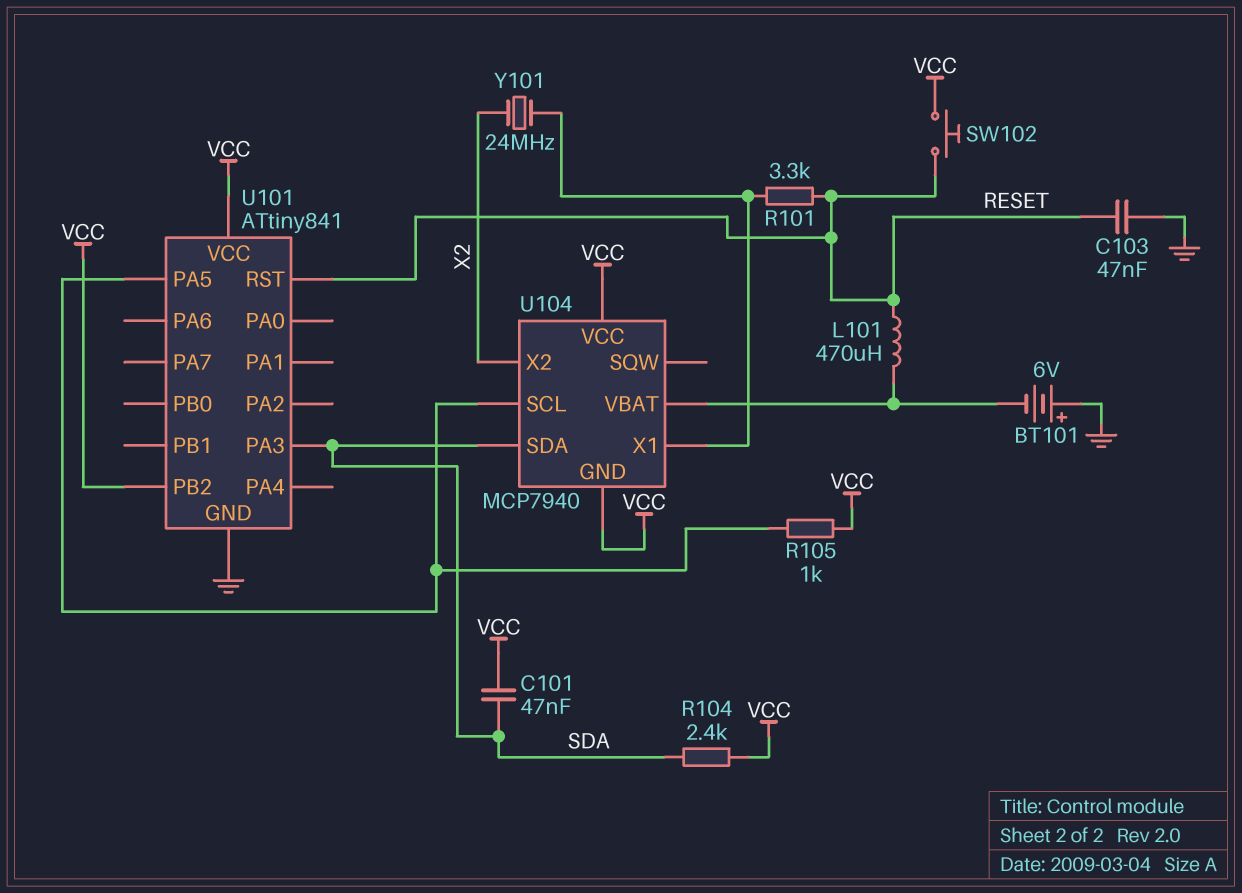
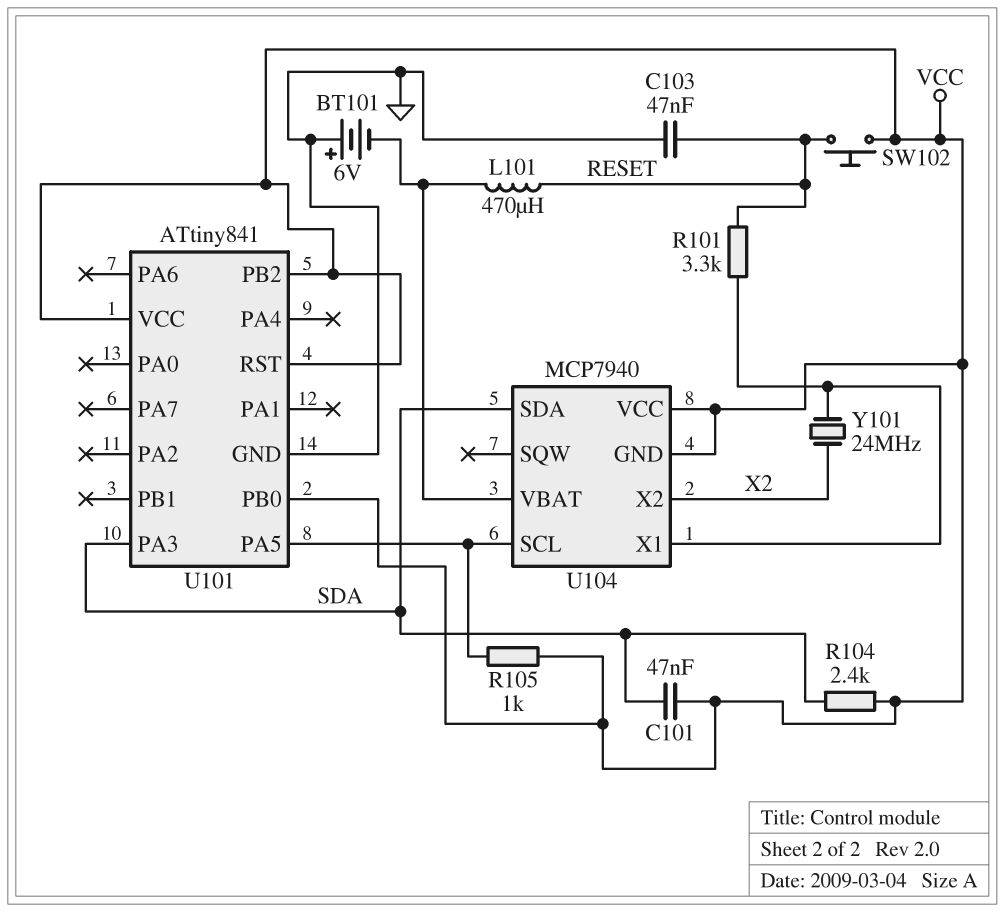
U101 pin PB0: none -> VCC
U101 pin RST: RESET -> VCC

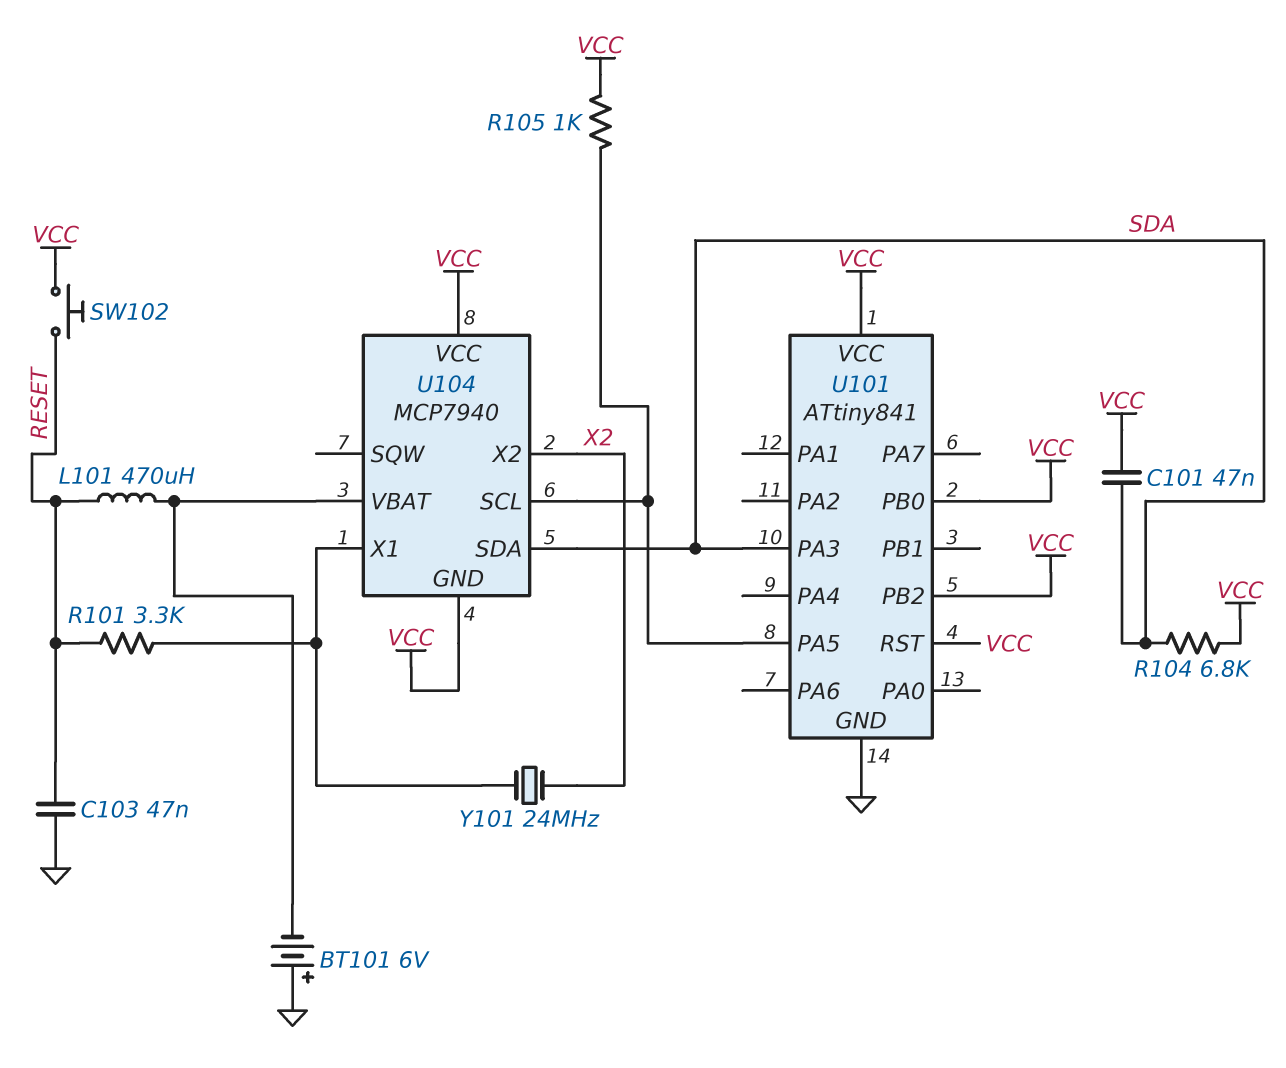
R104: 2.4k (SDA, VCC) -> 6.8k (SDA, VCC)

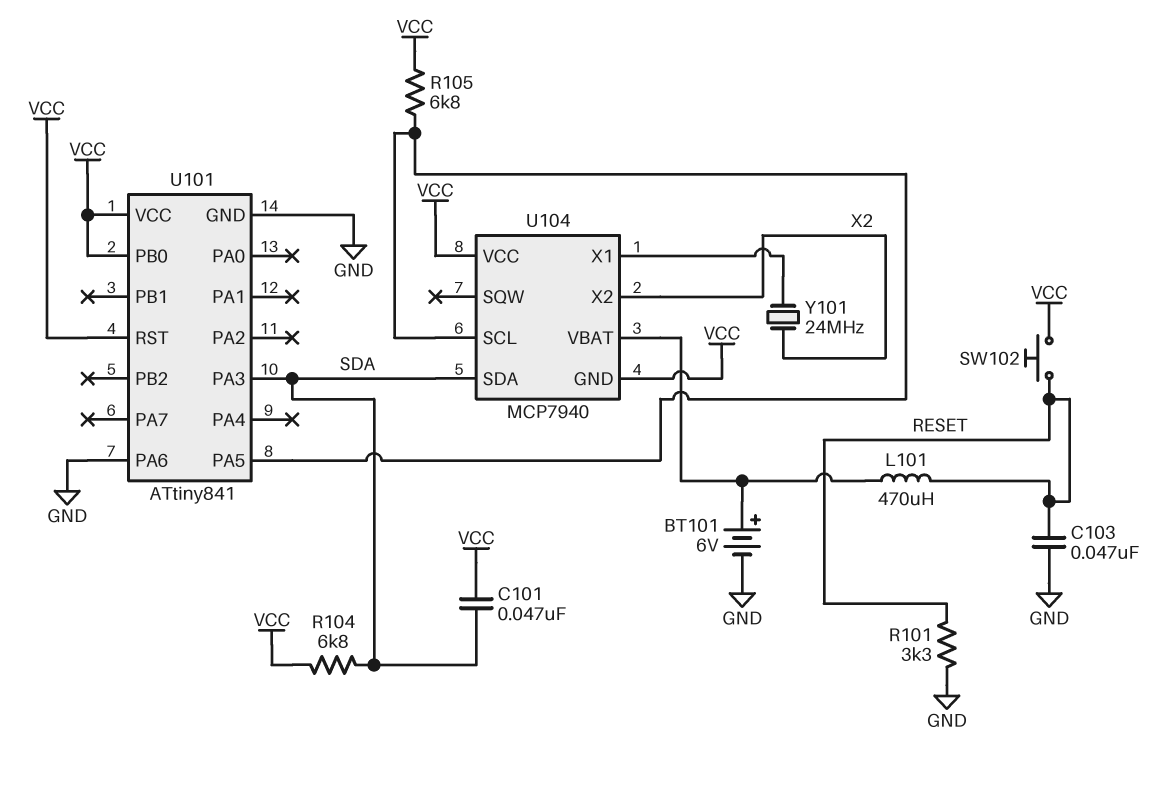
BT101: 6V (plus GND, minus U104/VBAT) -> 6V (plus U104/VBAT, minus GND)
R101: 3.3k (RESET, U104/X1) -> 3.3k (GND, RESET)
R105: 1k (U101/PA5, VCC) -> 6.8k (U101/PA5, VCC)
U101 pin PA6: none -> GND
U101 pin PB2: VCC -> none

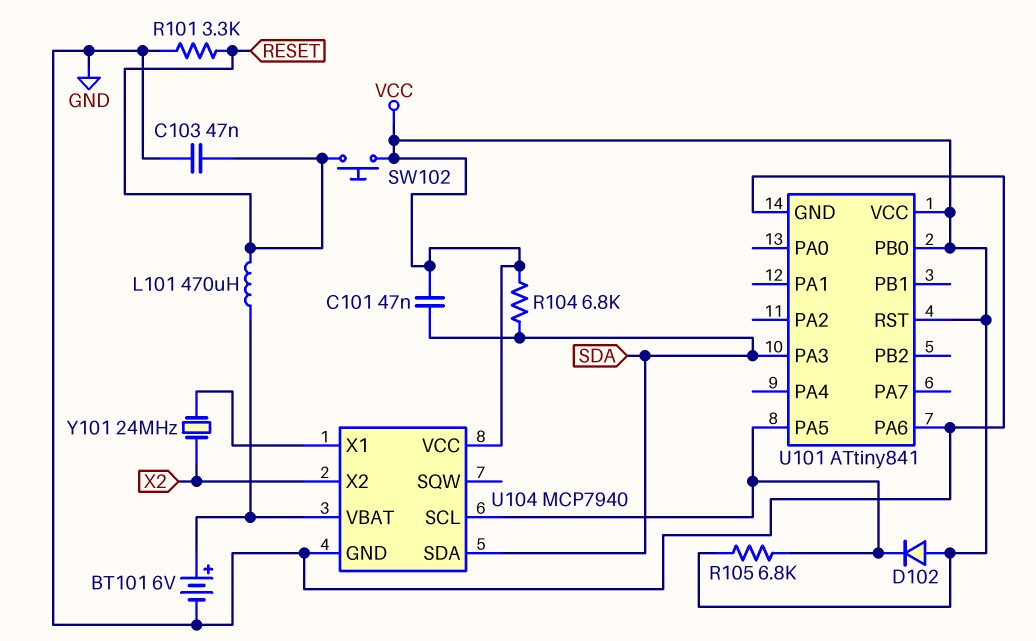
D102: none -> diode (A VCC, K U101/PA5)
U104 pin GND: VCC -> GND

